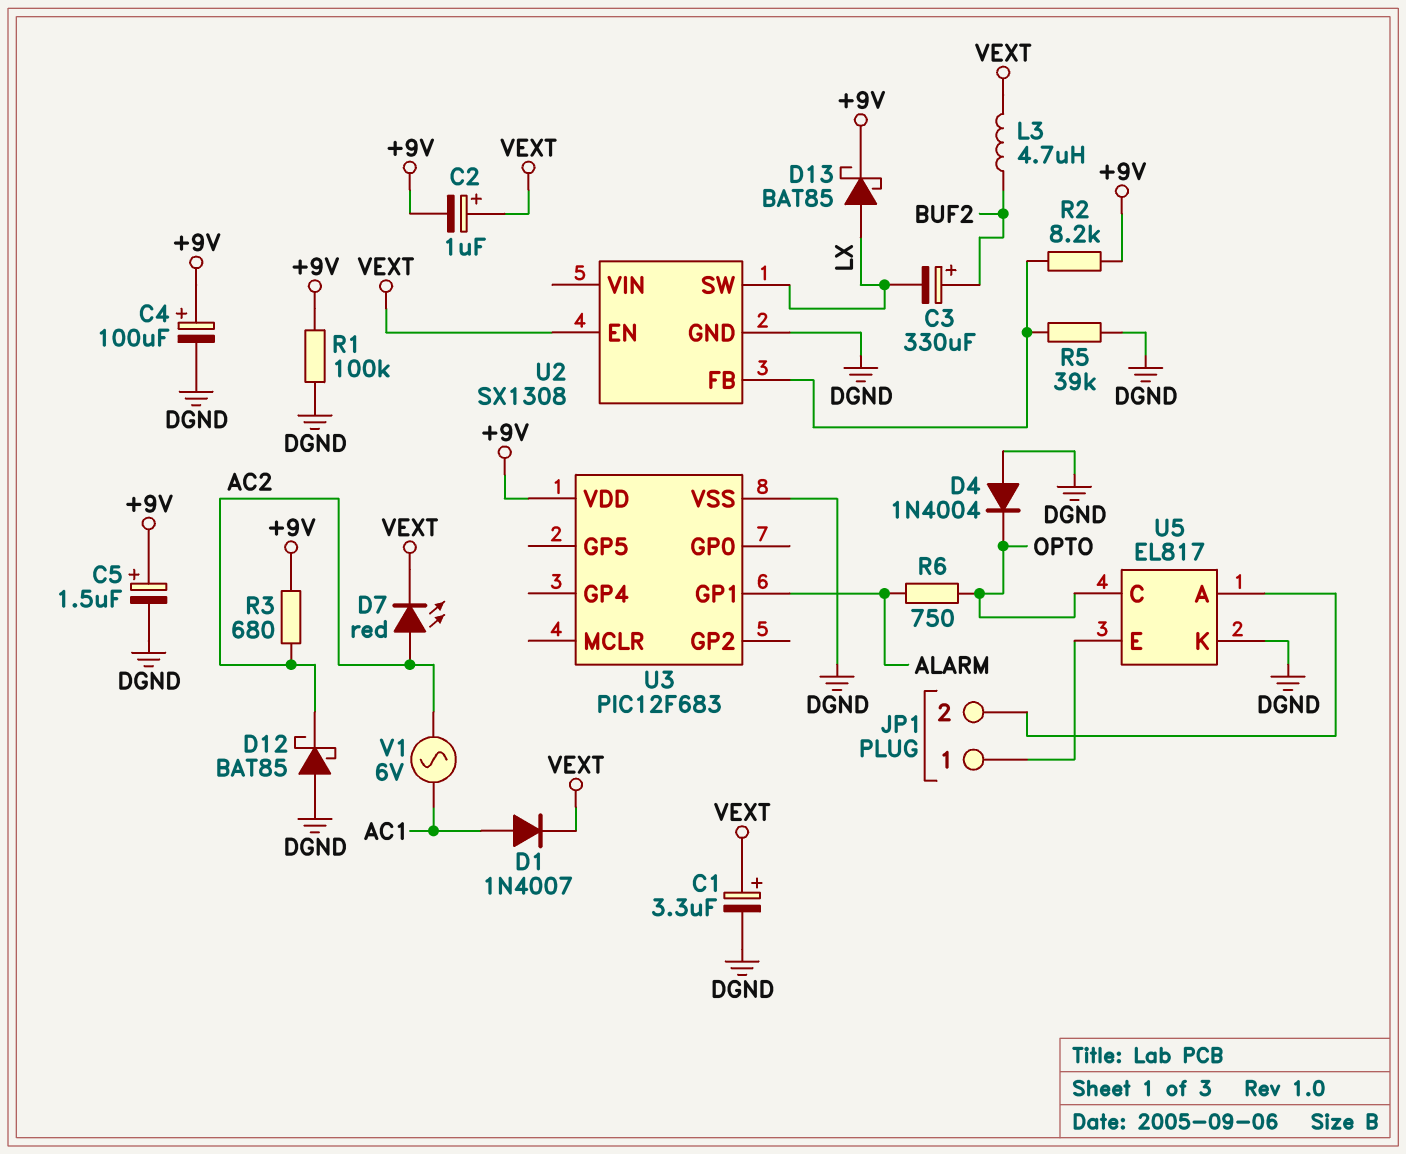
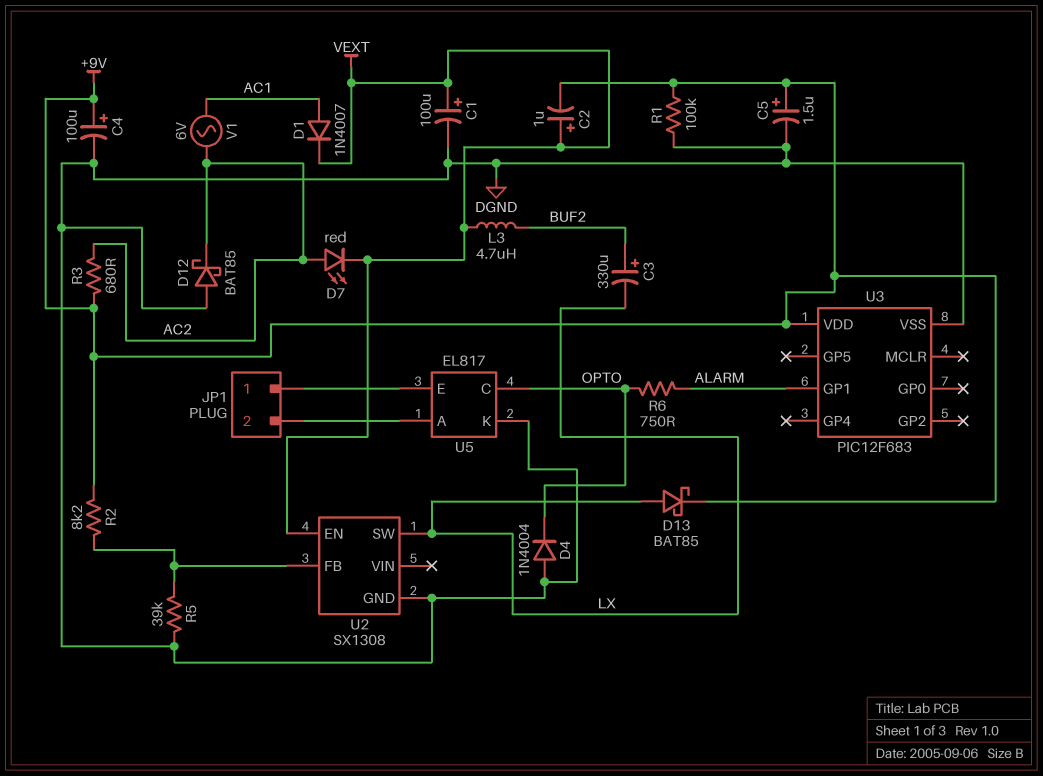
C1: 3.3uF (plus VEXT, minus DGND) -> 100uF (plus VEXT, minus DGND)

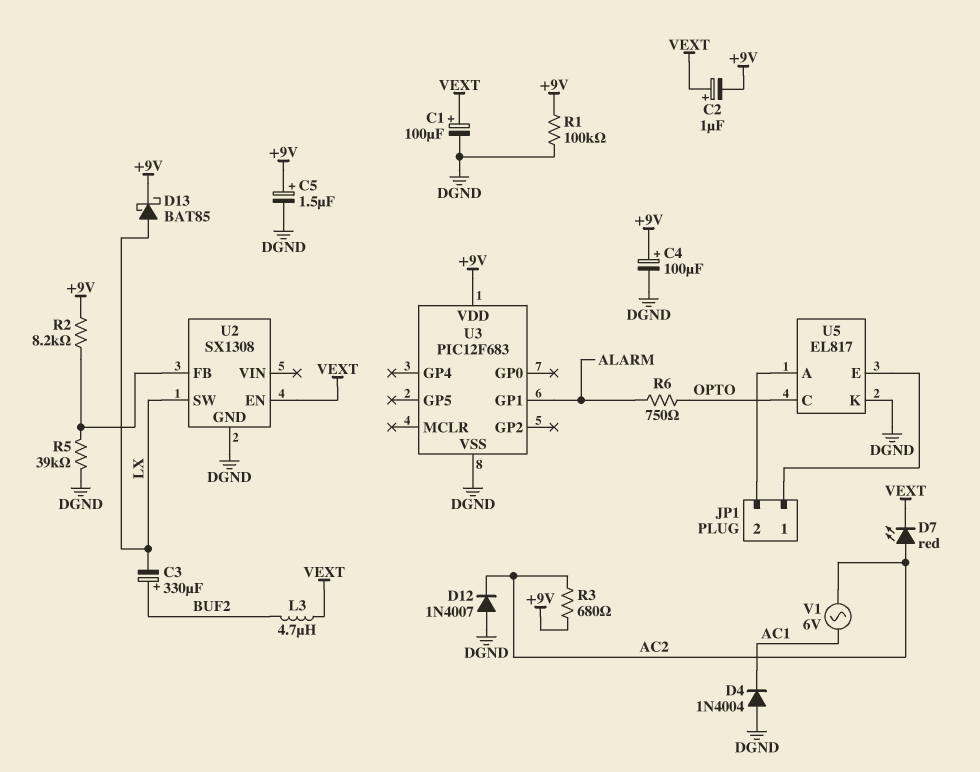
D1: diode 1N4007 (A AC1, K VEXT) -> none
D4: diode 1N4004 (A DGND, K OPTO) -> diode 1N4004 (A DGND, K AC1)
D12: schottky BAT85 (A DGND, K AC2) -> diode 1N4007 (A DGND, K AC2)

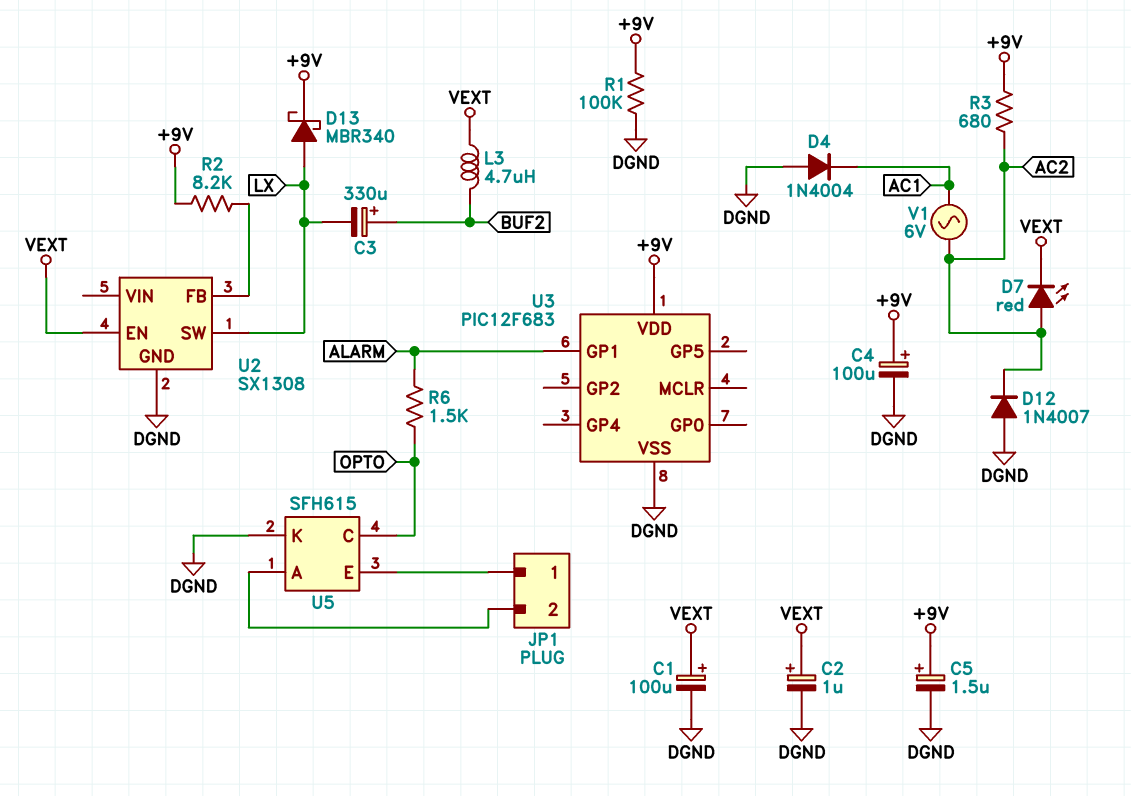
C2: 1uF (plus VEXT, minus +9V) -> 1uF (plus VEXT, minus DGND)
D13: schottky BAT85 (A LX, K +9V) -> schottky MBR340 (A LX, K +9V)
R5: 39k (DGND, U2/FB) -> none
R6: 750 (ALARM, OPTO) -> 1.5k (ALARM, OPTO)
U5: EL817 -> SFH615

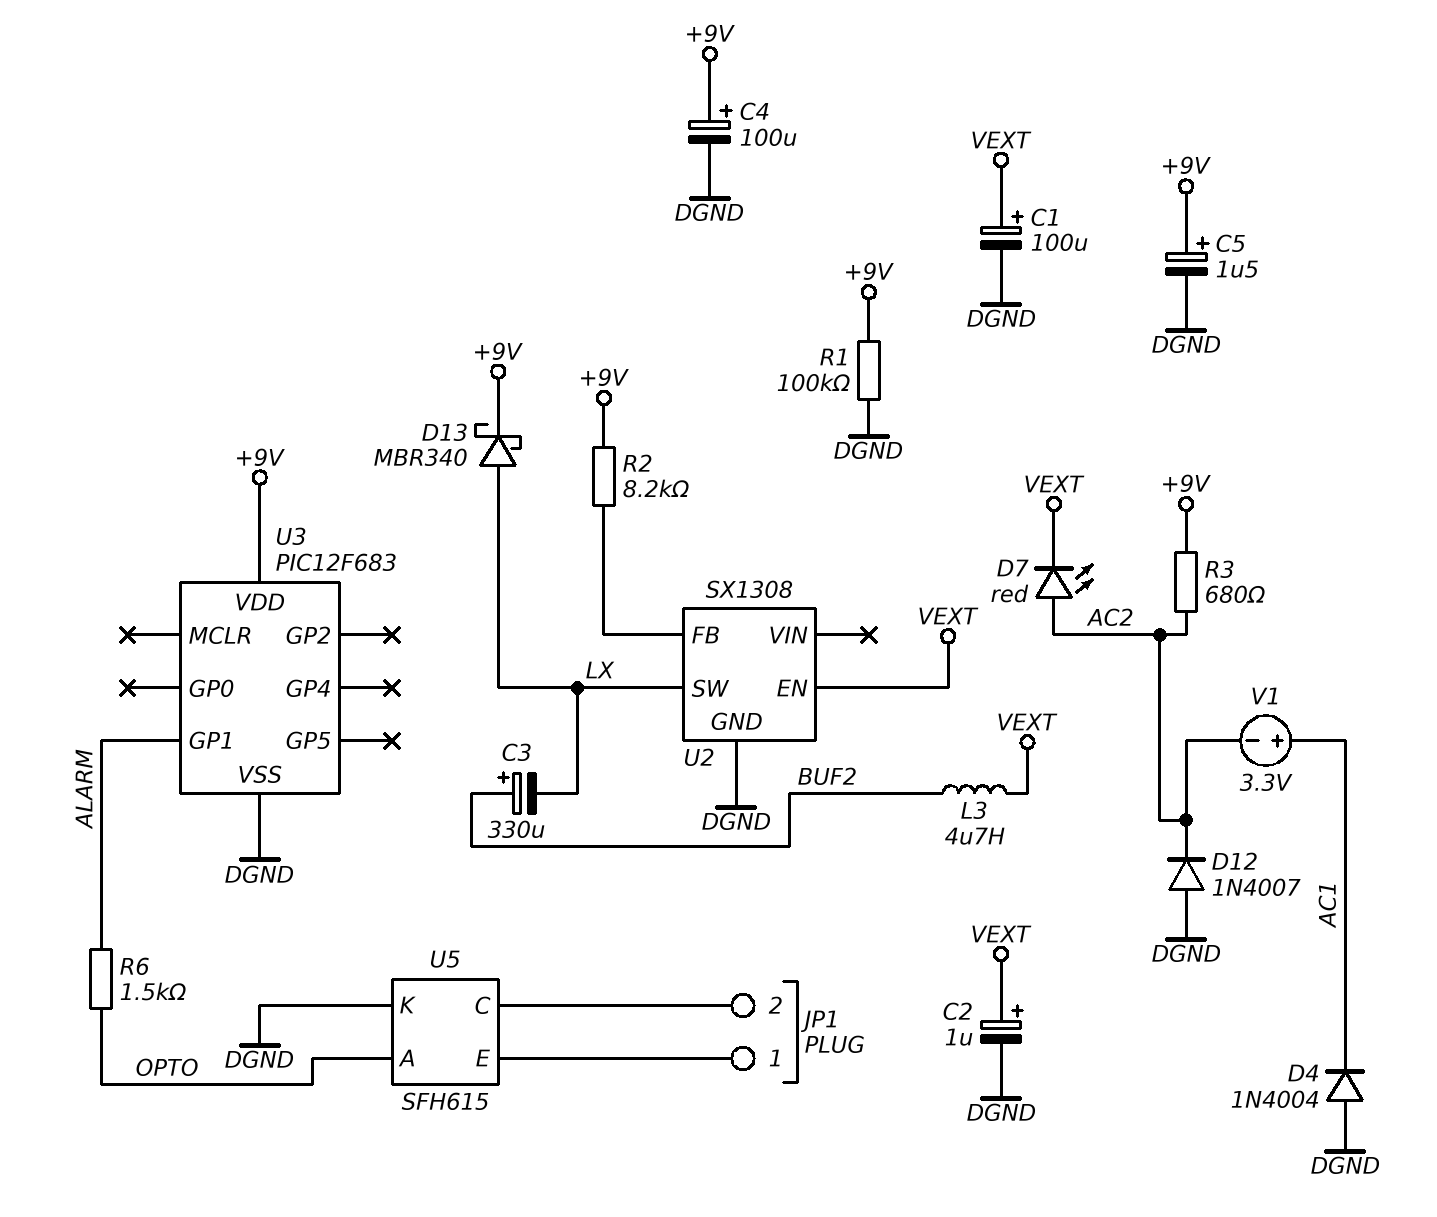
U5 pin A: JP1/2 -> OPTO
U5 pin C: OPTO -> JP1/2
V1: AC 6V (AC1, AC2) -> 3.3V (plus AC1, minus AC2)

